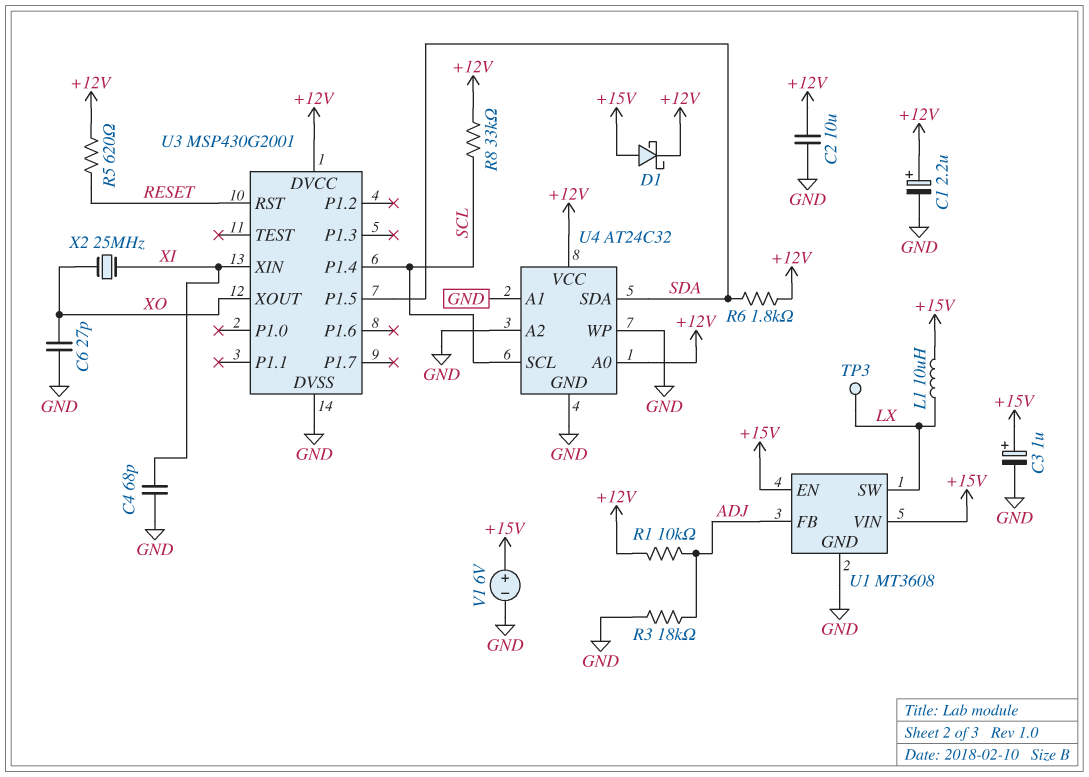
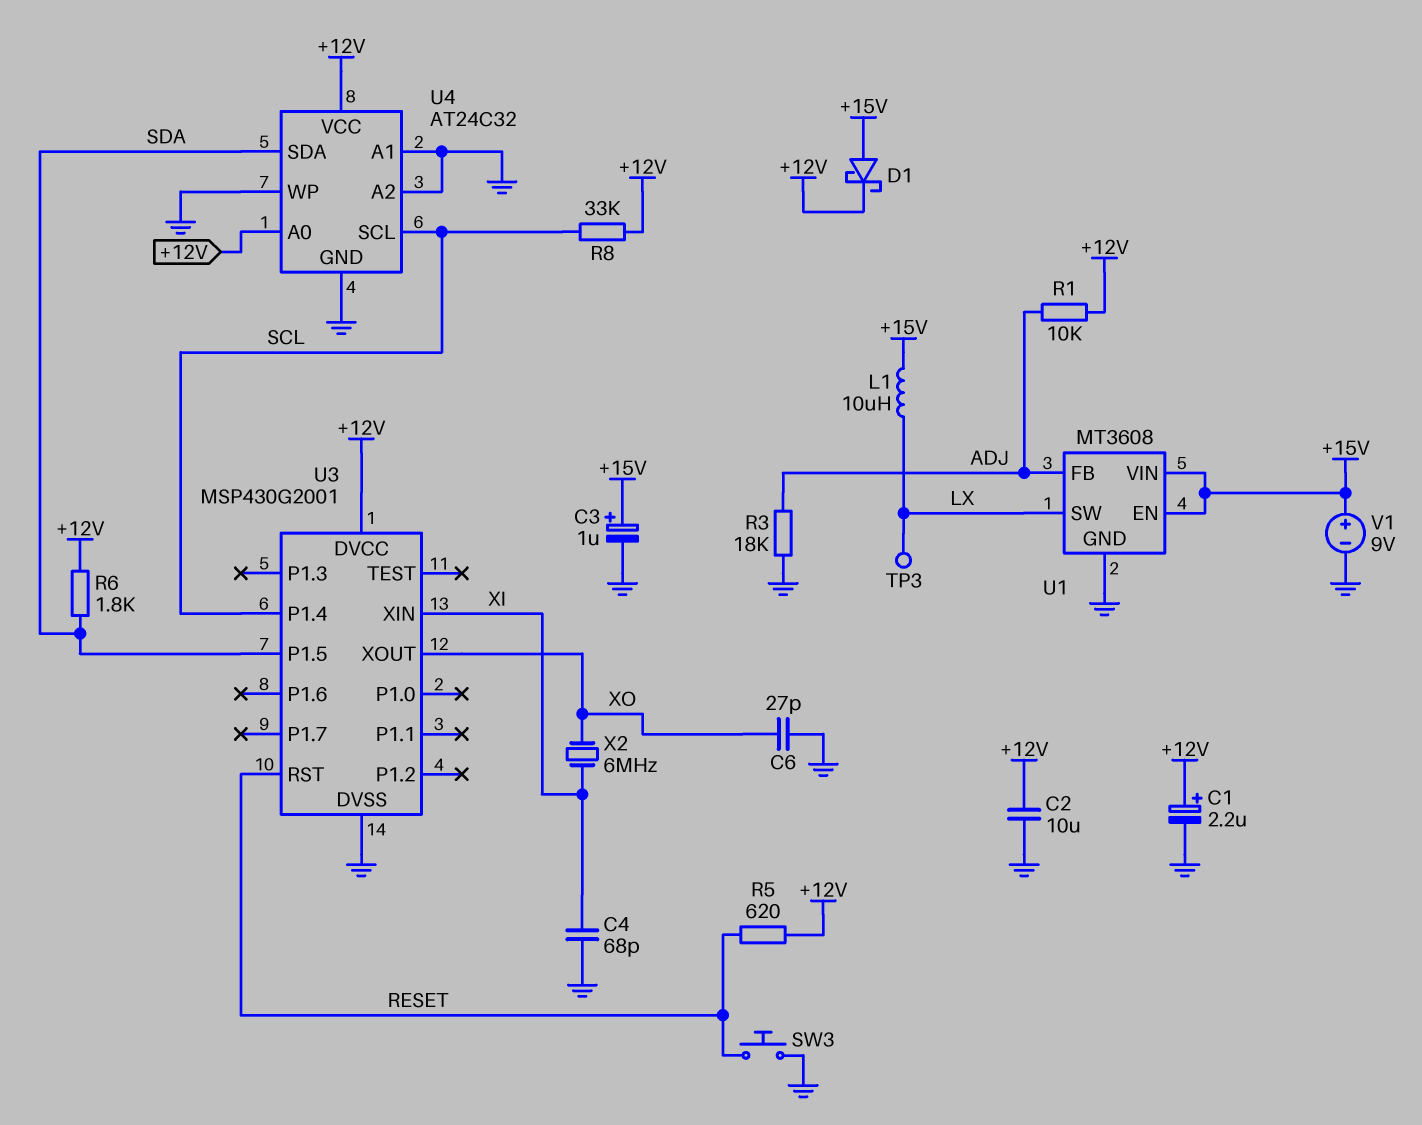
SW3: none -> button (GND, RESET)
V1: 6V (plus +15V, minus GND) -> 9V (plus +15V, minus GND)
X2: 25MHz (XI, XO) -> 6MHz (XI, XO)

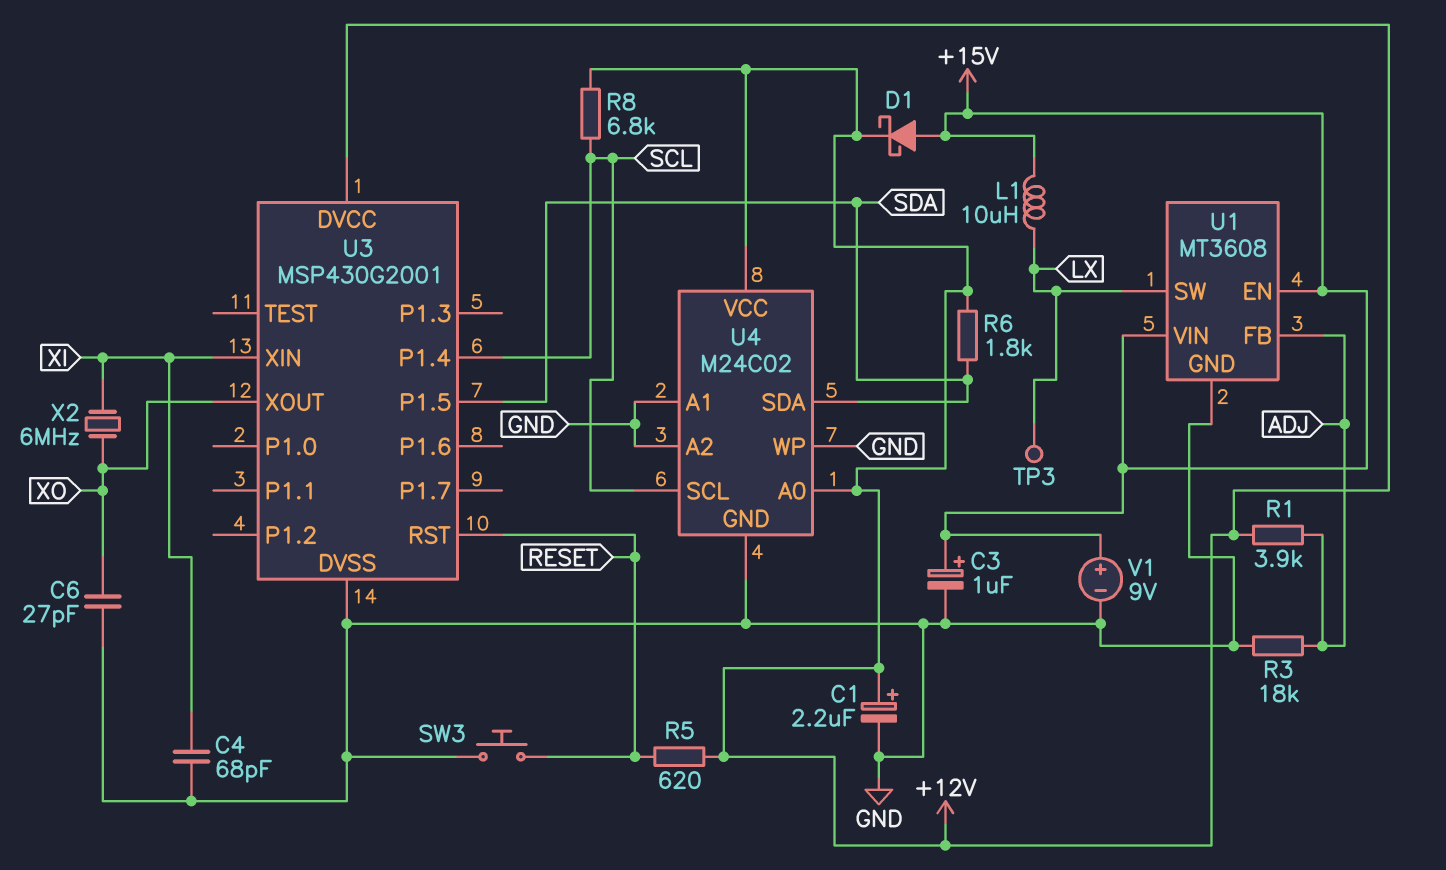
C2: 10uF (+12V, GND) -> none
R1: 10k (+12V, ADJ) -> 3.9k (+12V, ADJ)
R8: 33k (+12V, SCL) -> 6.8k (+12V, SCL)
U4: AT24C32 -> M24C02

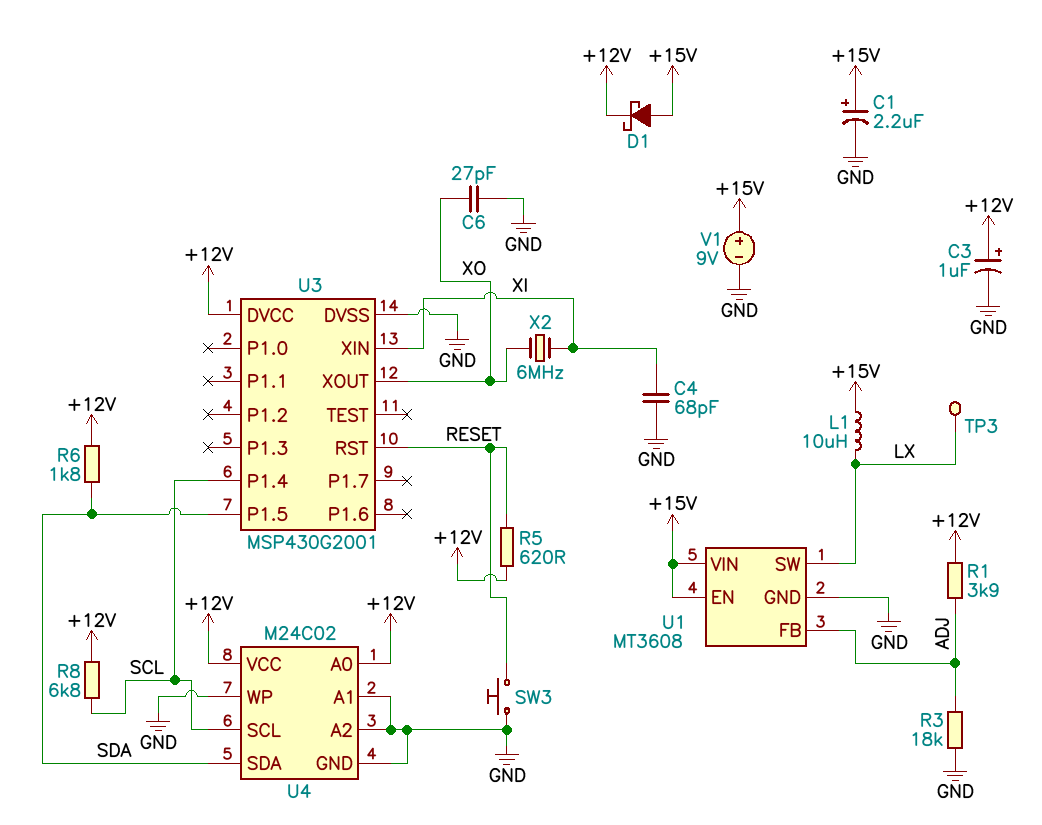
C1: 2.2uF (plus +12V, minus GND) -> 2.2uF (plus +15V, minus GND)
C3: 1uF (plus +15V, minus GND) -> 1uF (plus +12V, minus GND)

